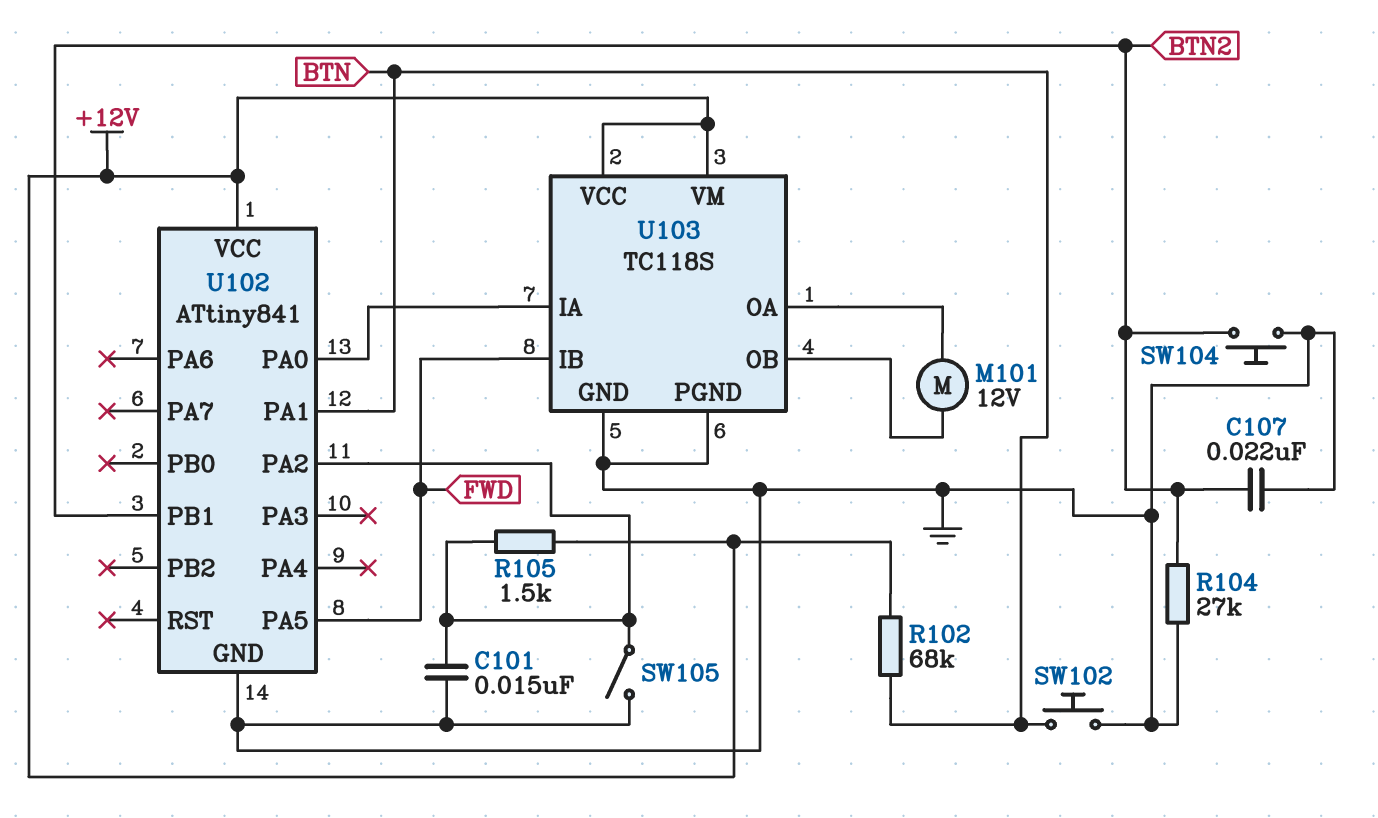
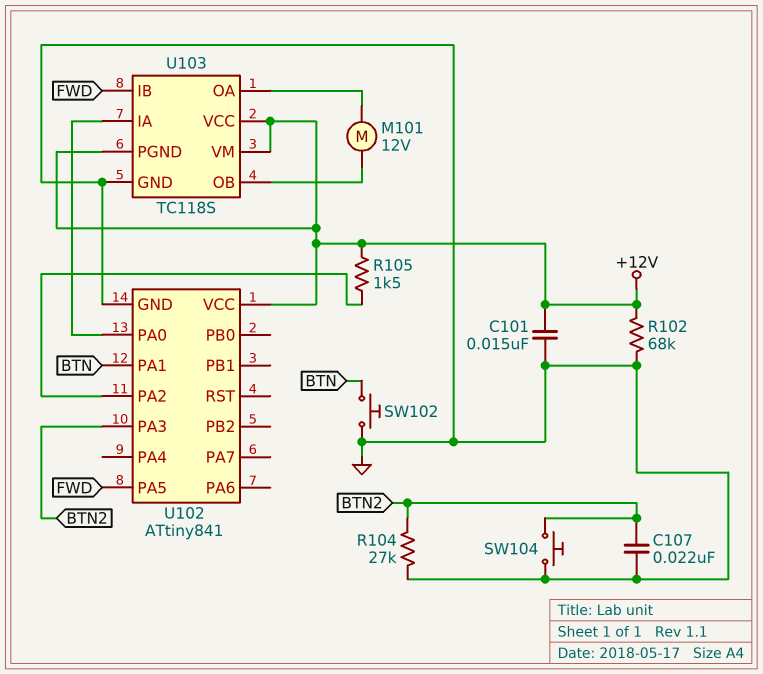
C101: 15nF (GND, U102/PA2) -> 15nF (+12V, GND)
R102: 68k (+12V, BTN) -> 68k (+12V, GND)
SW105: switch (GND, U102/PA2) -> none
U102 pin PA3: none -> BTN2
U102 pin PB1: BTN2 -> none
U103 pin PGND: GND -> +12V

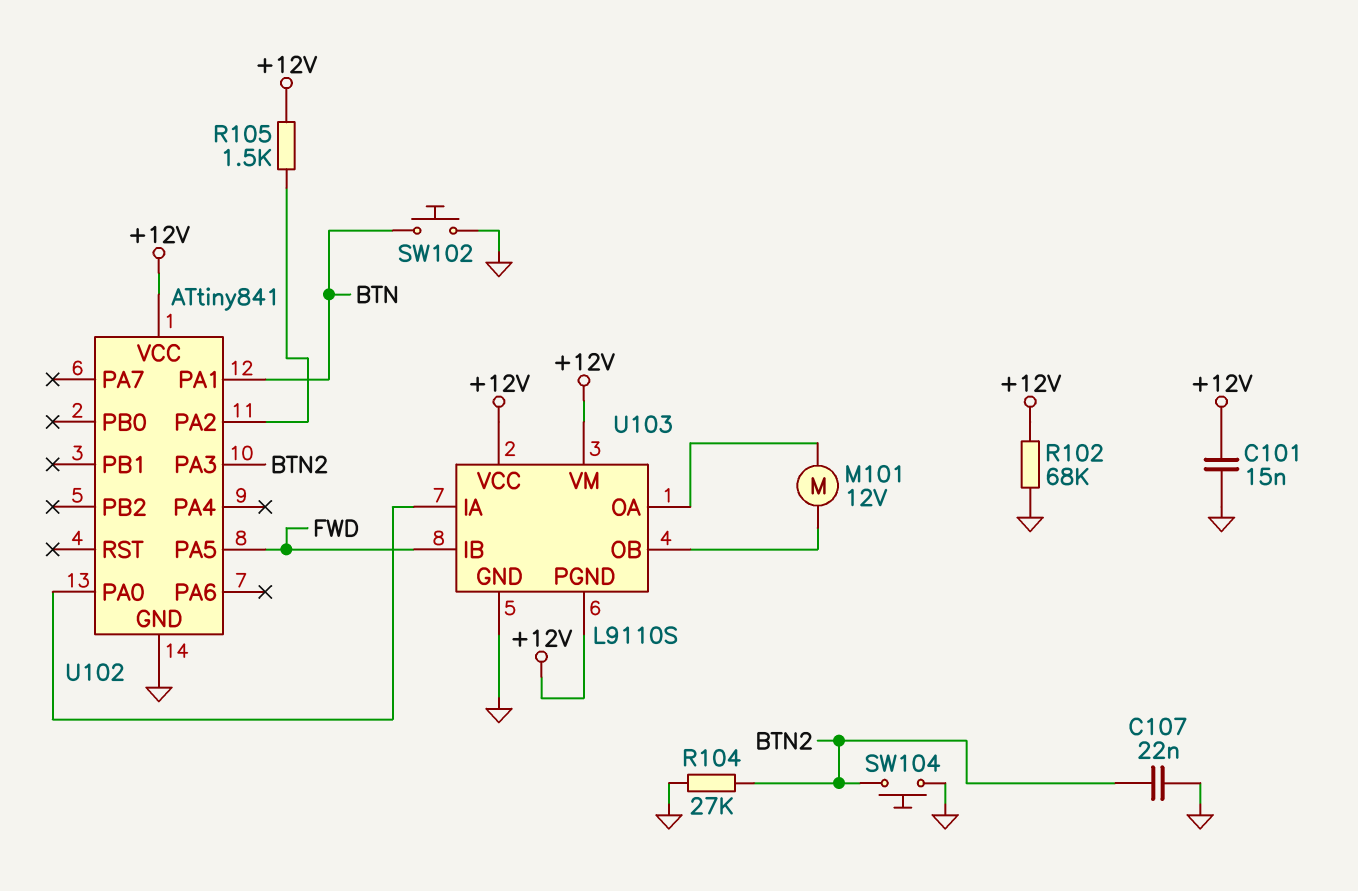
U103: TC118S -> L9110S

